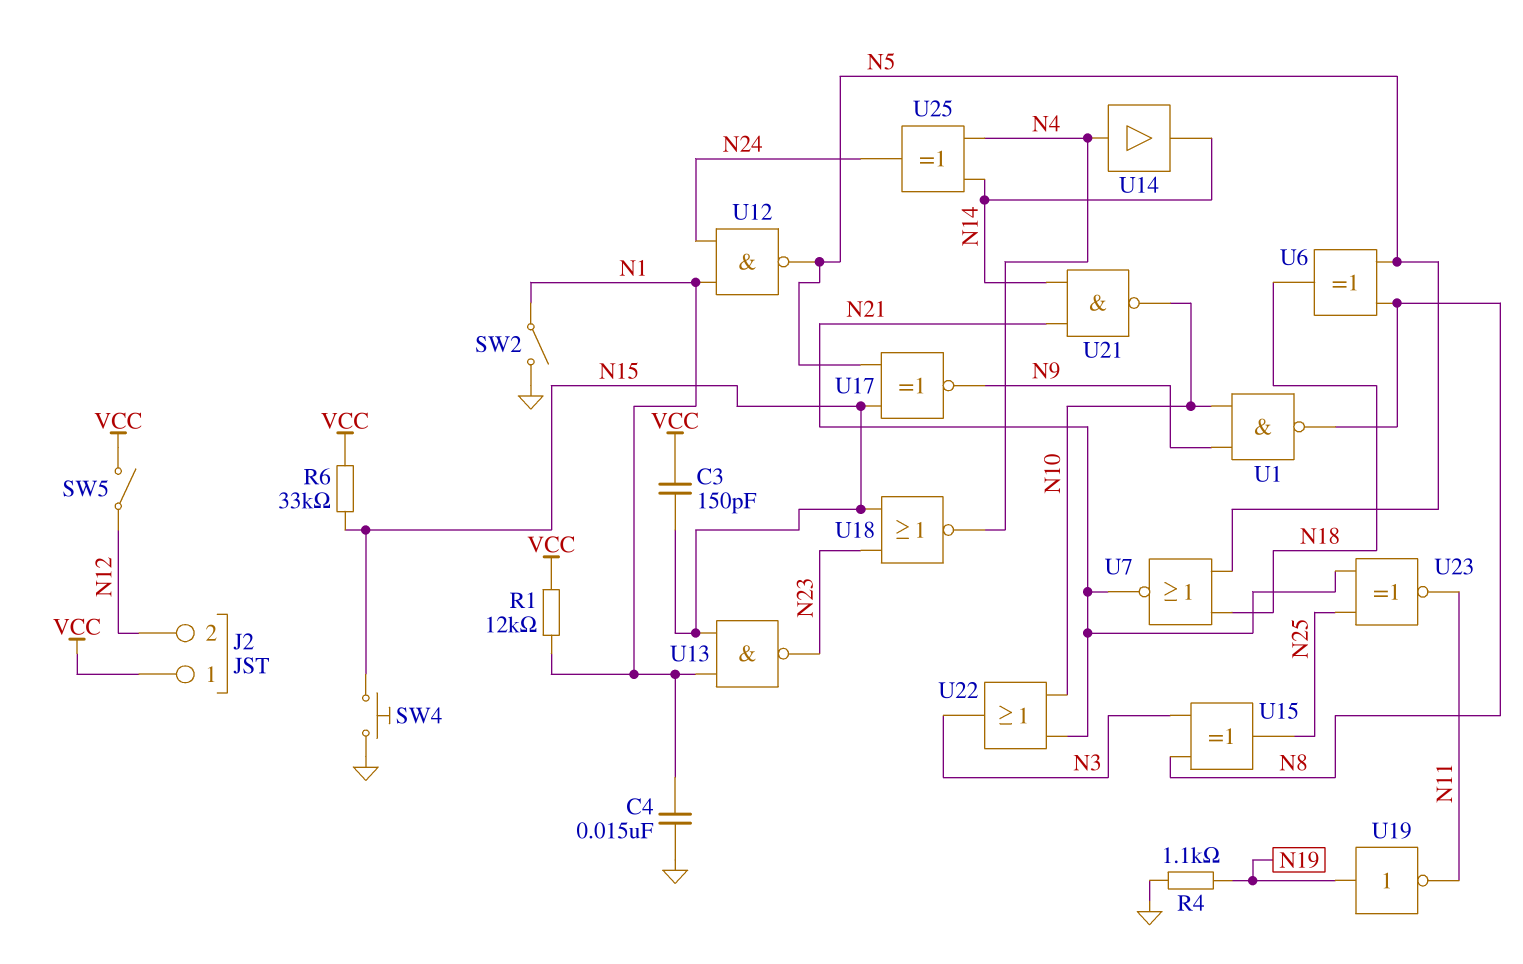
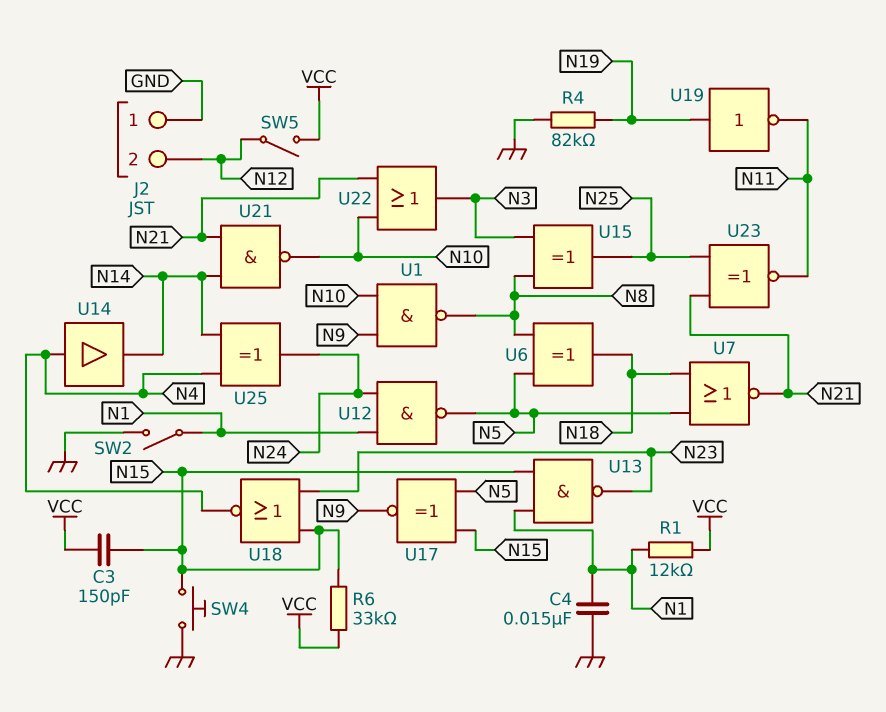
J2 pin 1: VCC -> GND
R4: 1.1k (GND, N19) -> 82k (GND, N19)

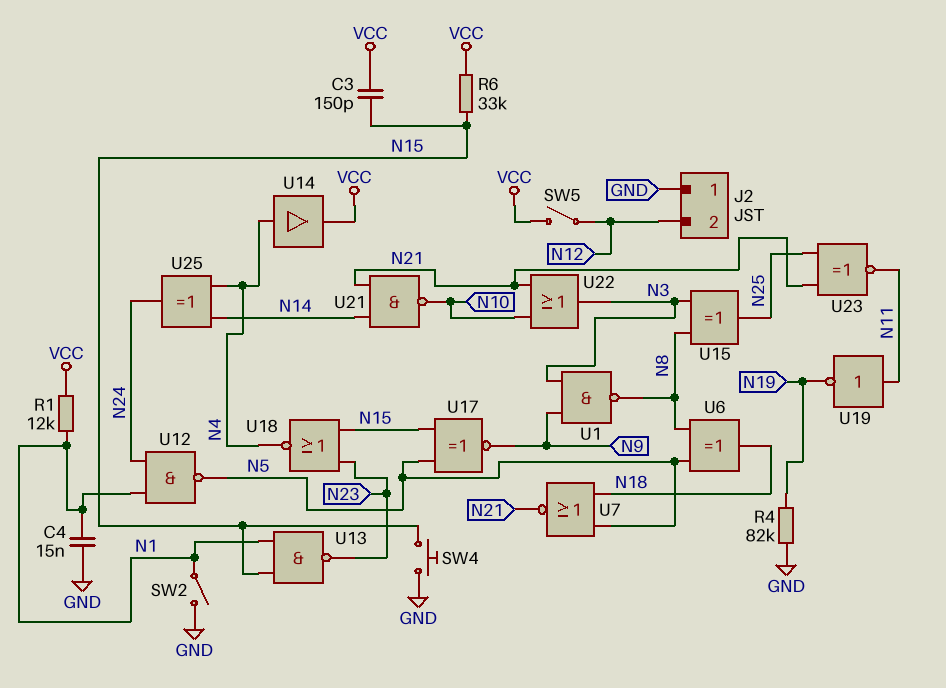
U1: NAND (in N9, in N10, out N8) -> NAND (in N3, in N9, out N8)
U14: buffer (in N4, out N14) -> buffer (in N4, out VCC)
U19: NOT (in N19, out N11) -> NOT (in N11, out N19)

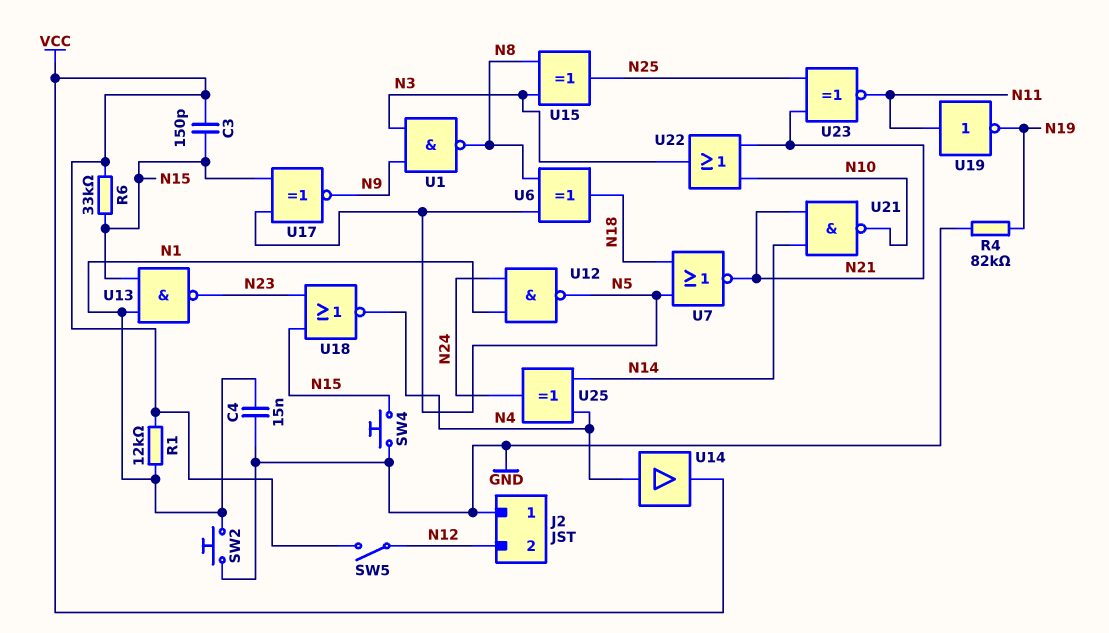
SW2: switch (GND, N1) -> button (GND, N1)

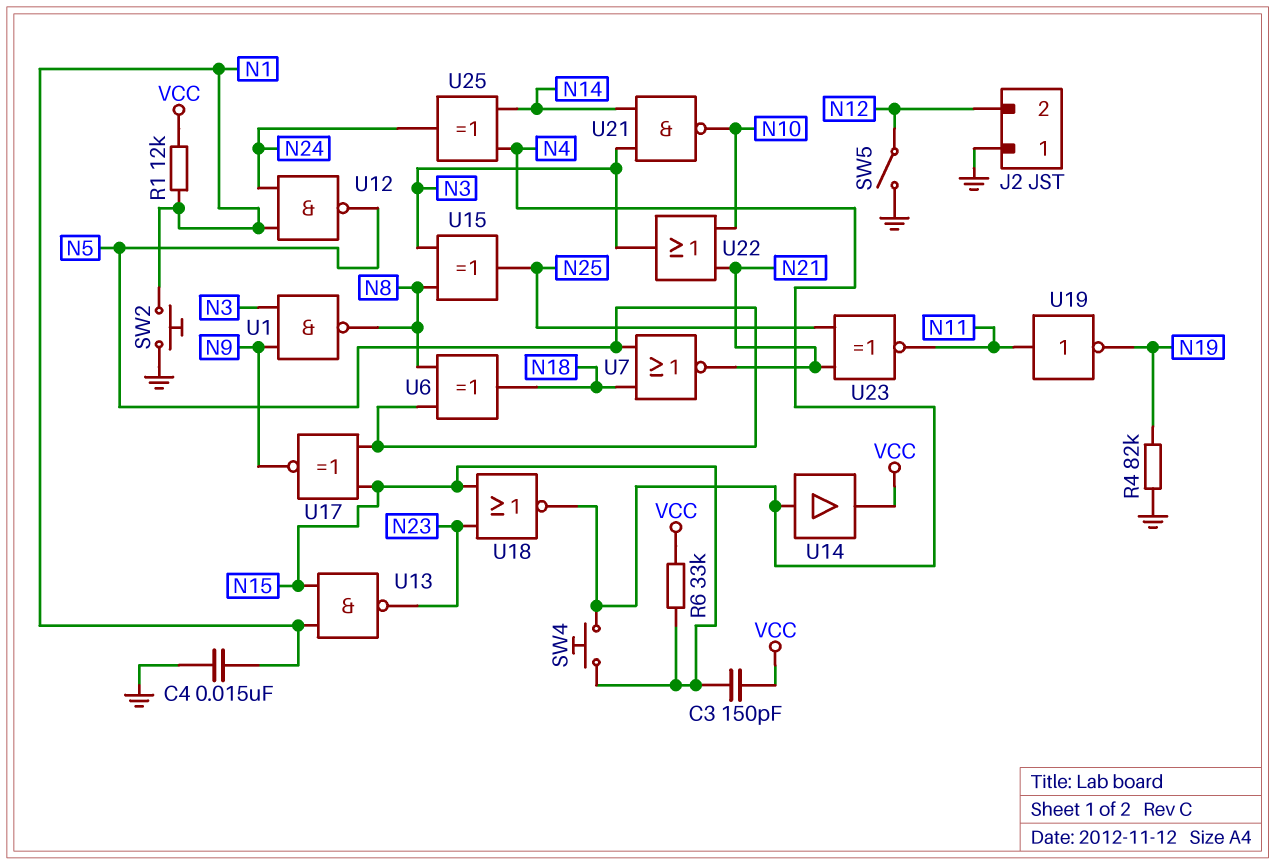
SW4: button (GND, N15) -> button (N4, N15)
SW5: switch (N12, VCC) -> switch (GND, N12)
U21: NAND (in N14, in N21, out N10) -> NAND (in N3, in N14, out N10)

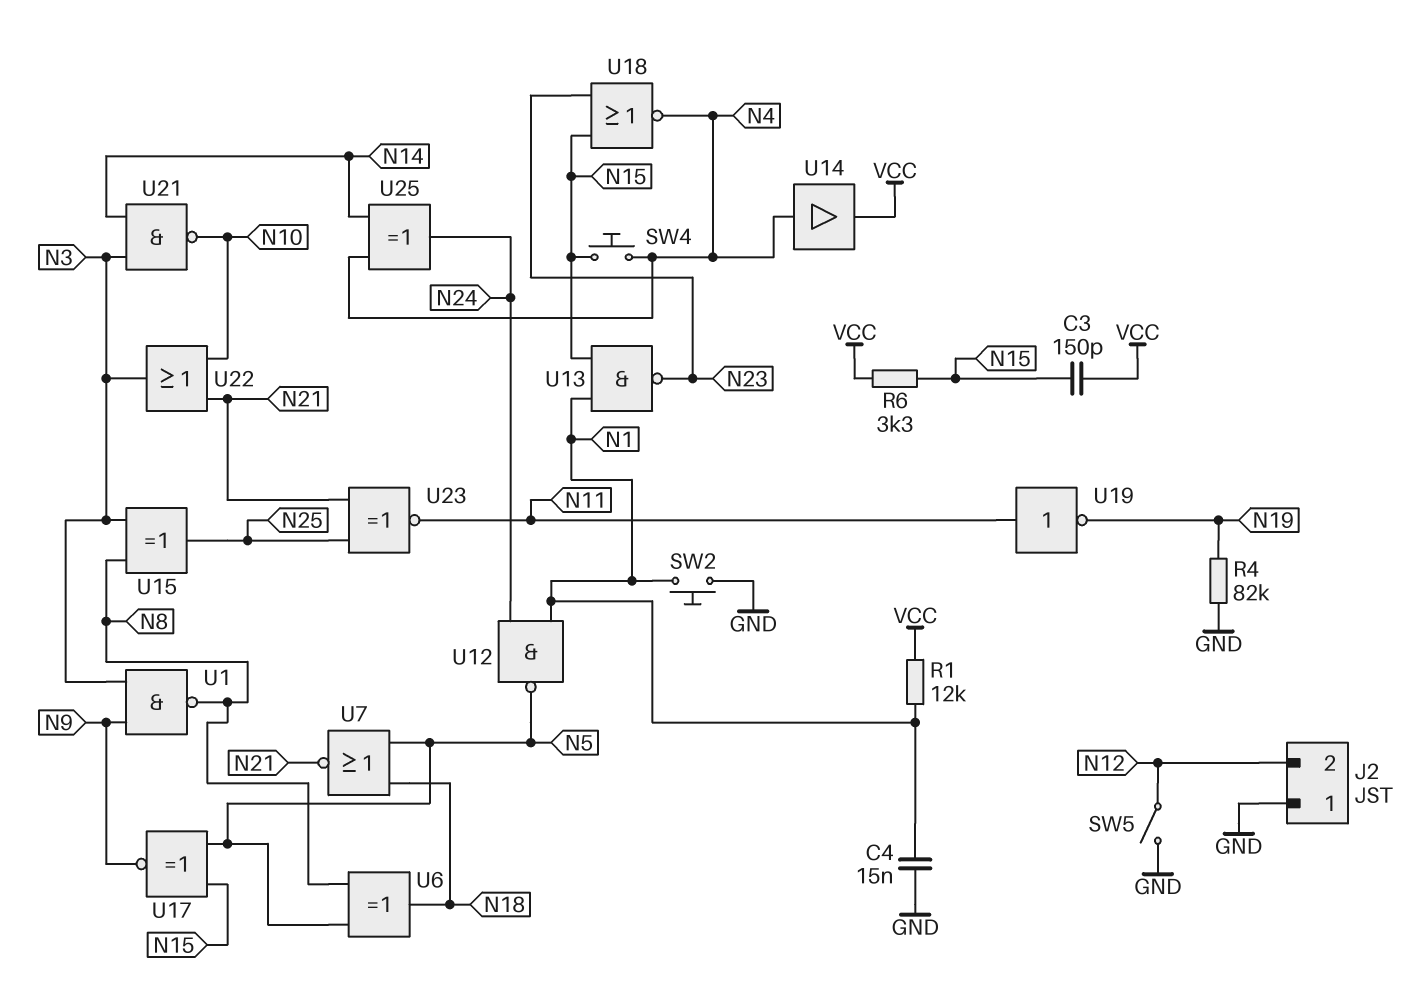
R6: 33k (N15, VCC) -> 3.3k (N15, VCC)

